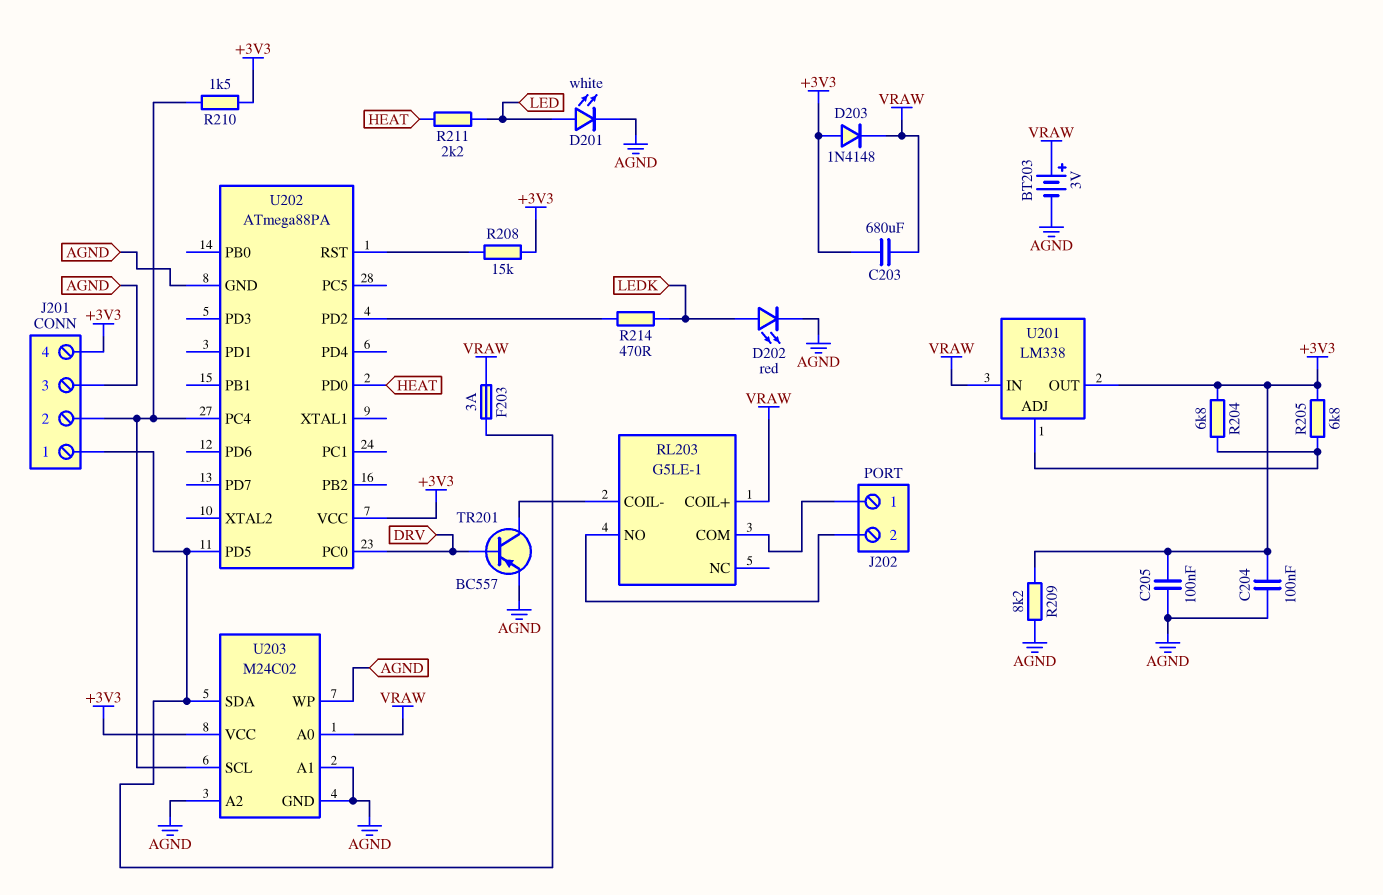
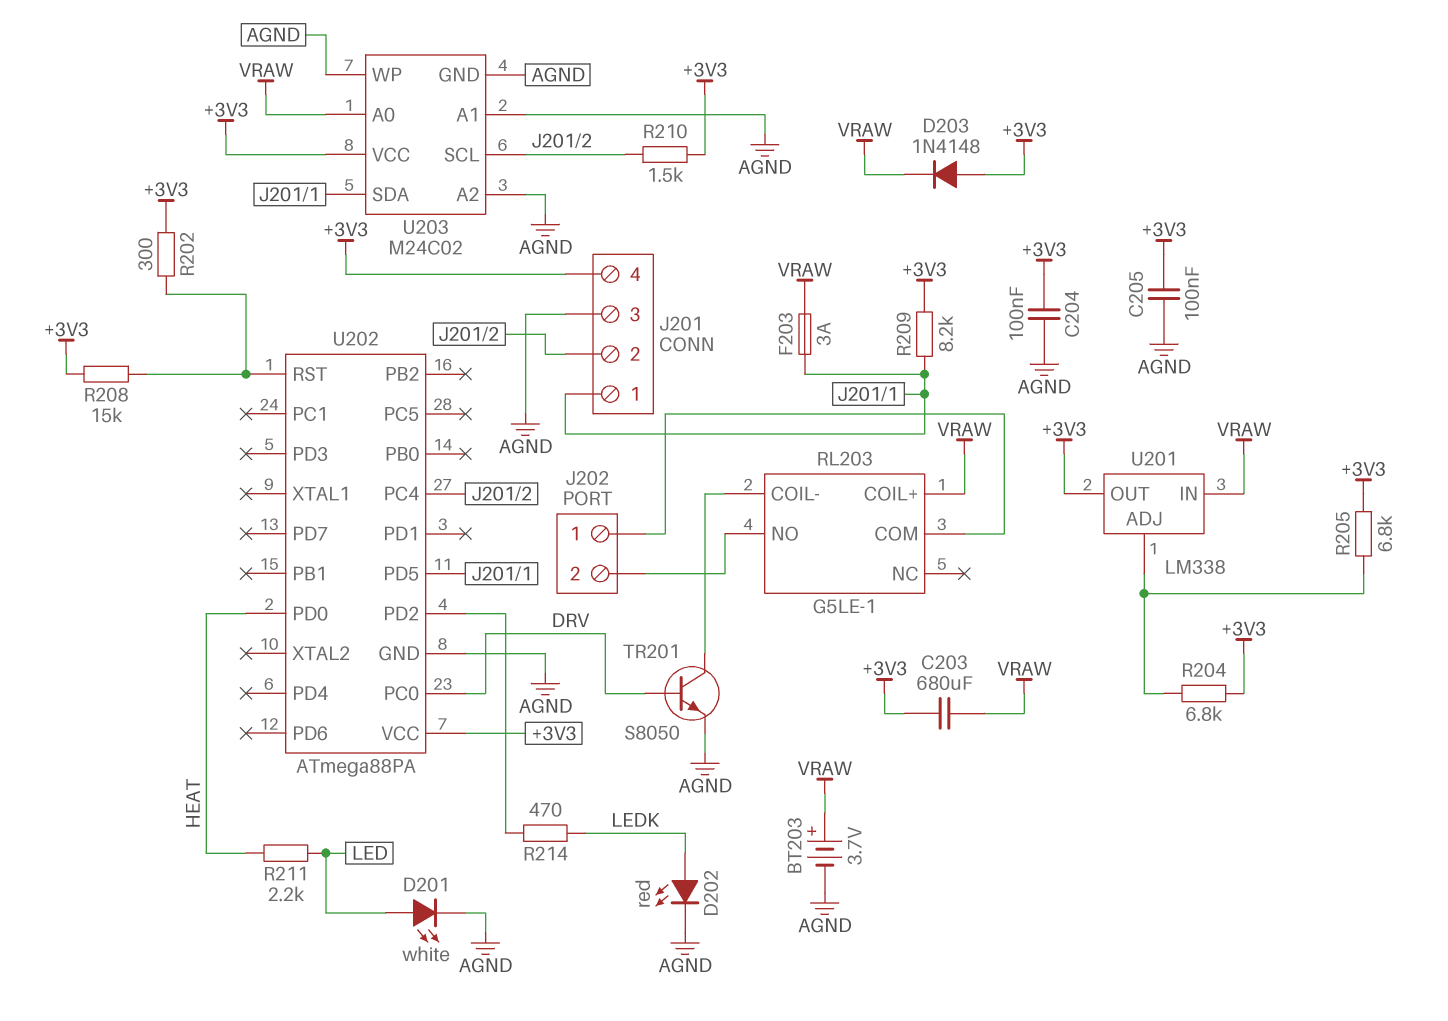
BT203: 3V (plus VRAW, minus AGND) -> 3.7V (plus VRAW, minus AGND)
R202: none -> 300 (+3V3, U202/RST)
R209: 8.2k (+3V3, AGND) -> 8.2k (+3V3, J201/1)
TR201: PNP BC557 (B DRV, C RL203/COIL-, E AGND) -> NPN S8050 (B DRV, C RL203/COIL-, E AGND)

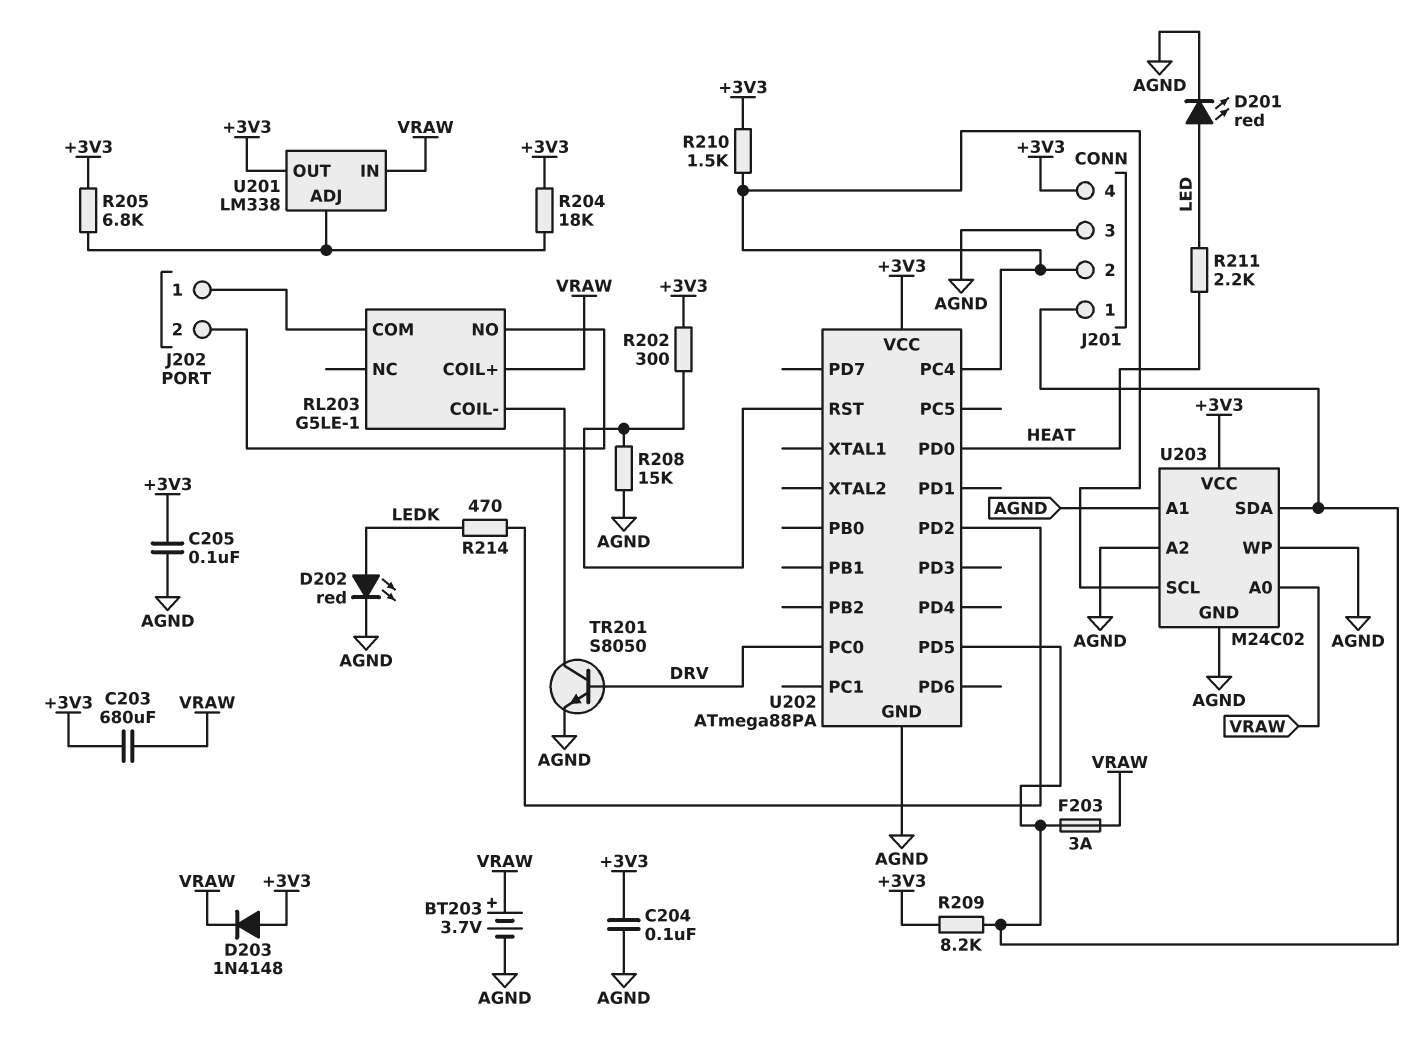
D201: LED white (A LED, K AGND) -> LED red (A LED, K AGND)
R204: 6.8k (+3V3, U201/ADJ) -> 18k (+3V3, U201/ADJ)
R208: 15k (+3V3, U202/RST) -> 15k (AGND, U202/RST)

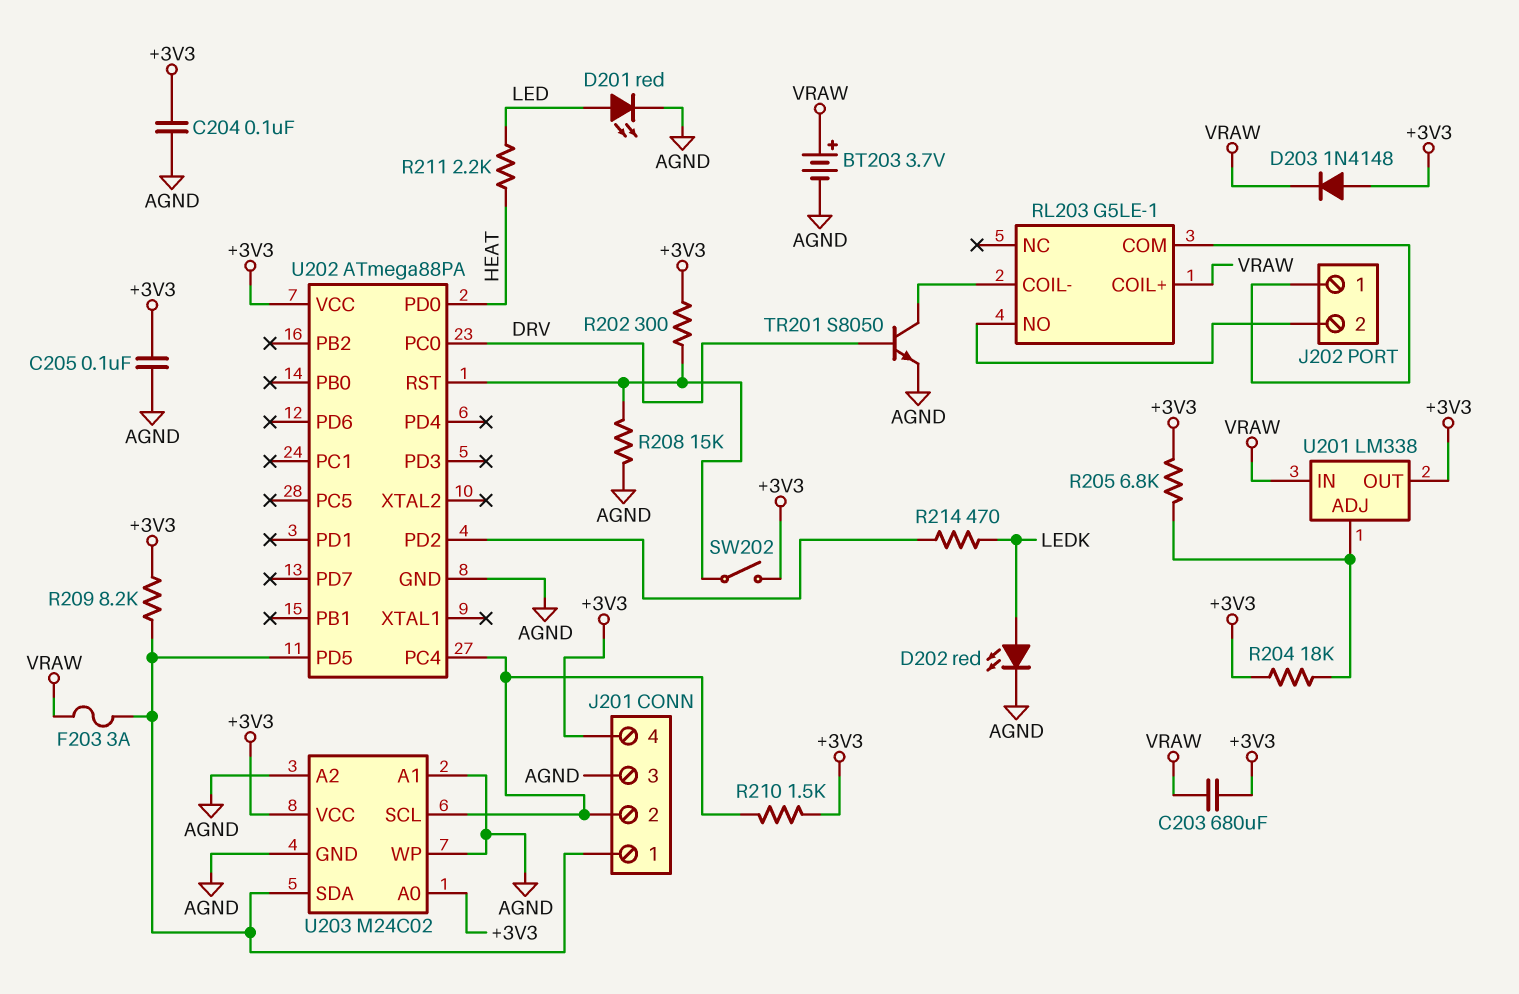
SW202: none -> switch (+3V3, U202/RST)
U203 pin A0: VRAW -> +3V3

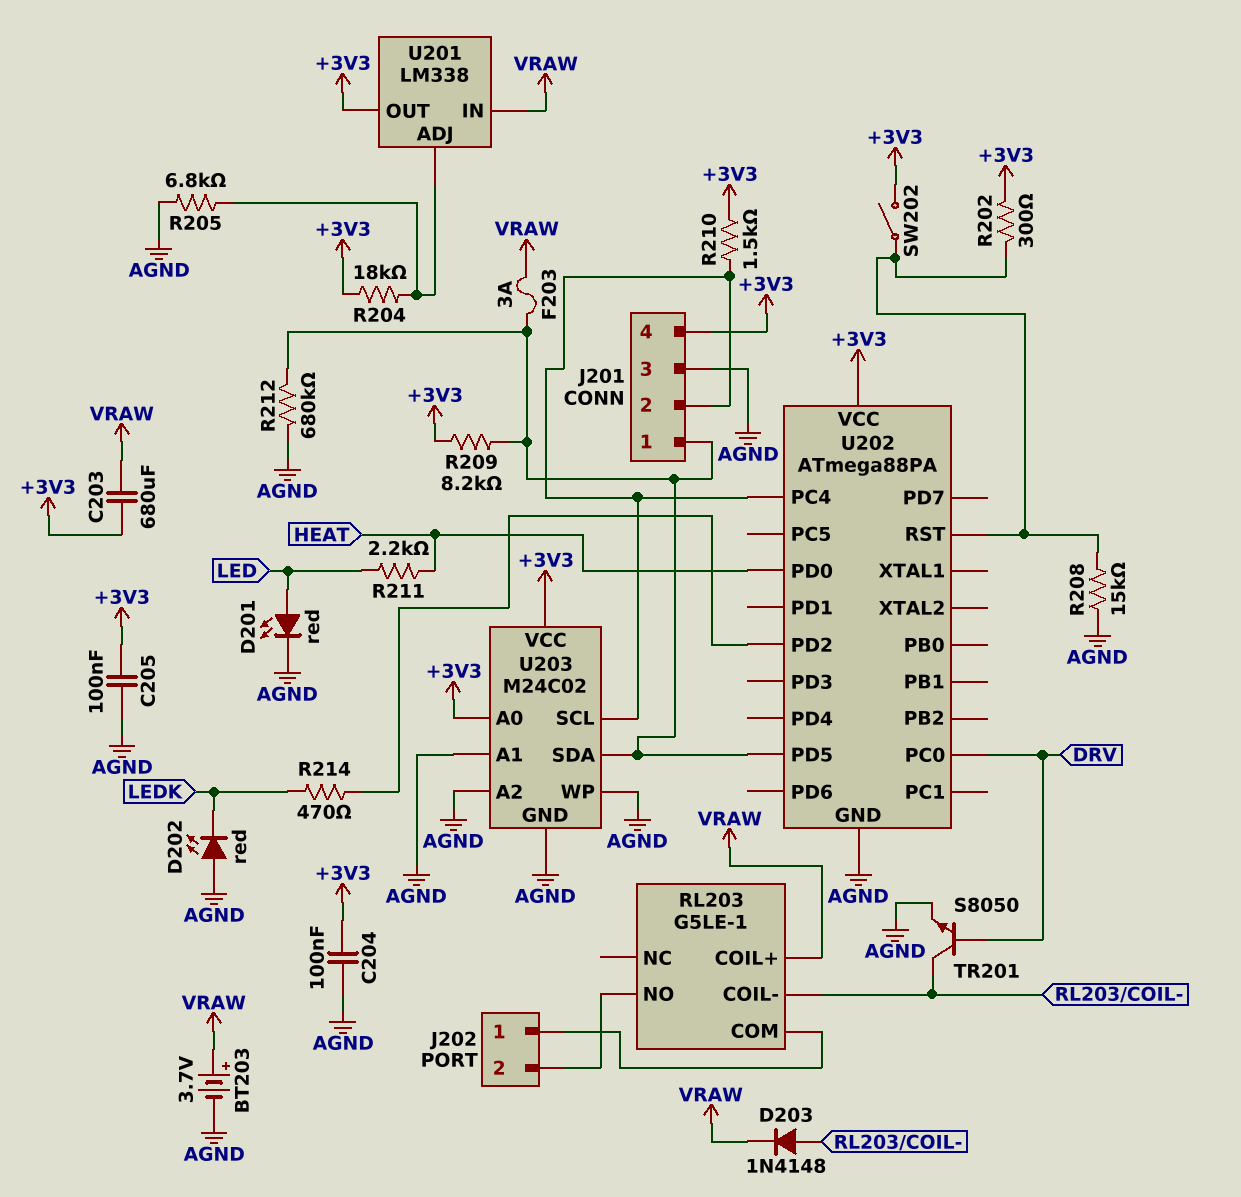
D202: LED red (A LEDK, K AGND) -> LED red (A AGND, K LEDK)
D203: diode 1N4148 (A +3V3, K VRAW) -> diode 1N4148 (A RL203/COIL-, K VRAW)
R205: 6.8k (+3V3, U201/ADJ) -> 6.8k (AGND, U201/ADJ)
R212: none -> 680k (AGND, J201/1)

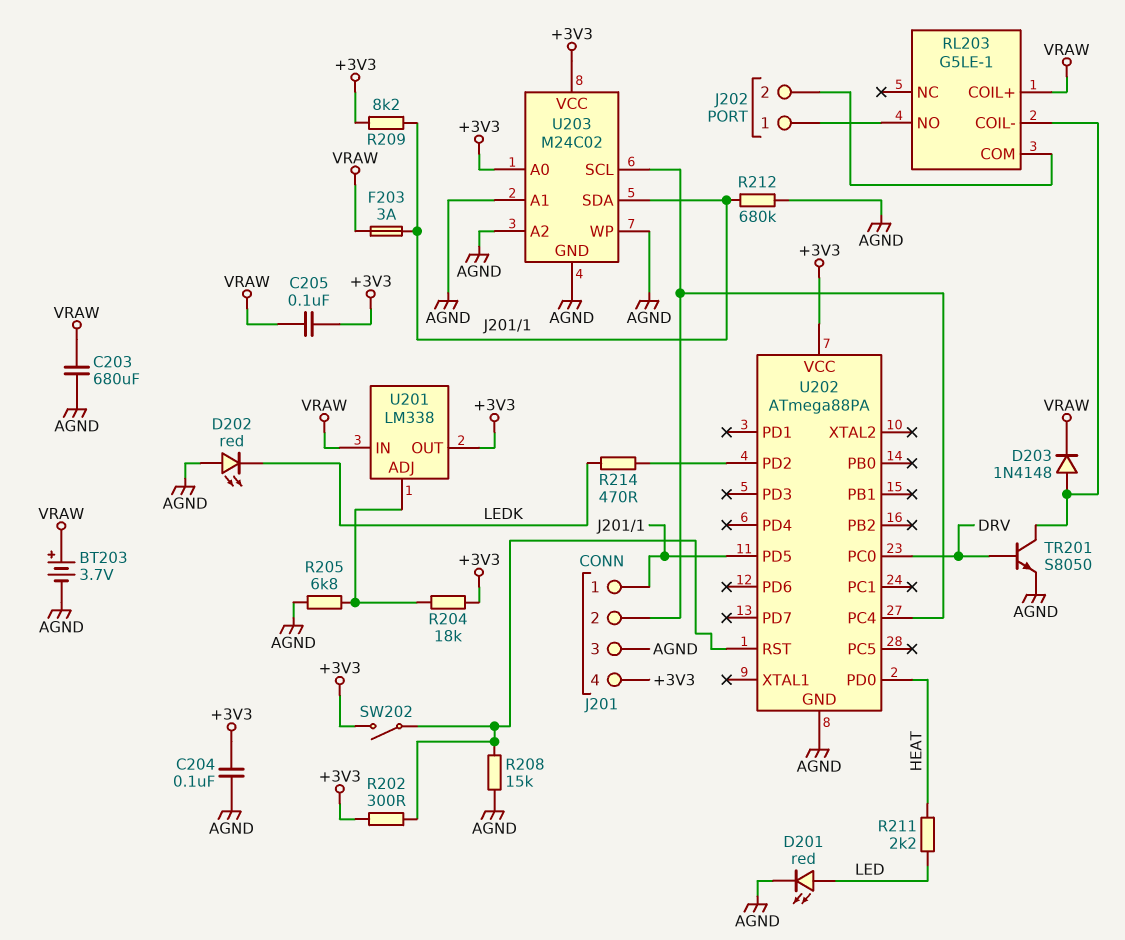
C203: 680uF (+3V3, VRAW) -> 680uF (AGND, VRAW)
C205: 100nF (+3V3, AGND) -> 100nF (+3V3, VRAW)
R210: 1.5k (+3V3, J201/2) -> none
RL203 pin COM: J202/1 -> J202/2
RL203 pin NO: J202/2 -> J202/1

